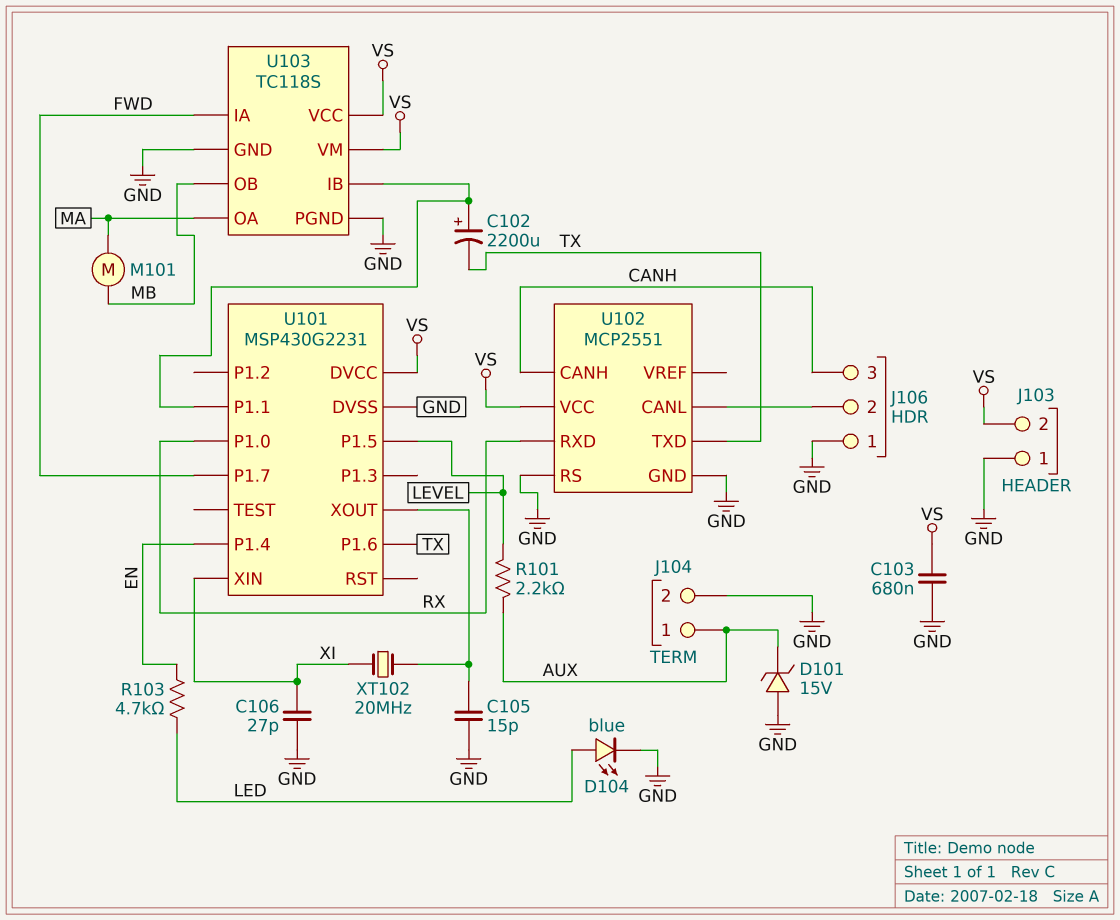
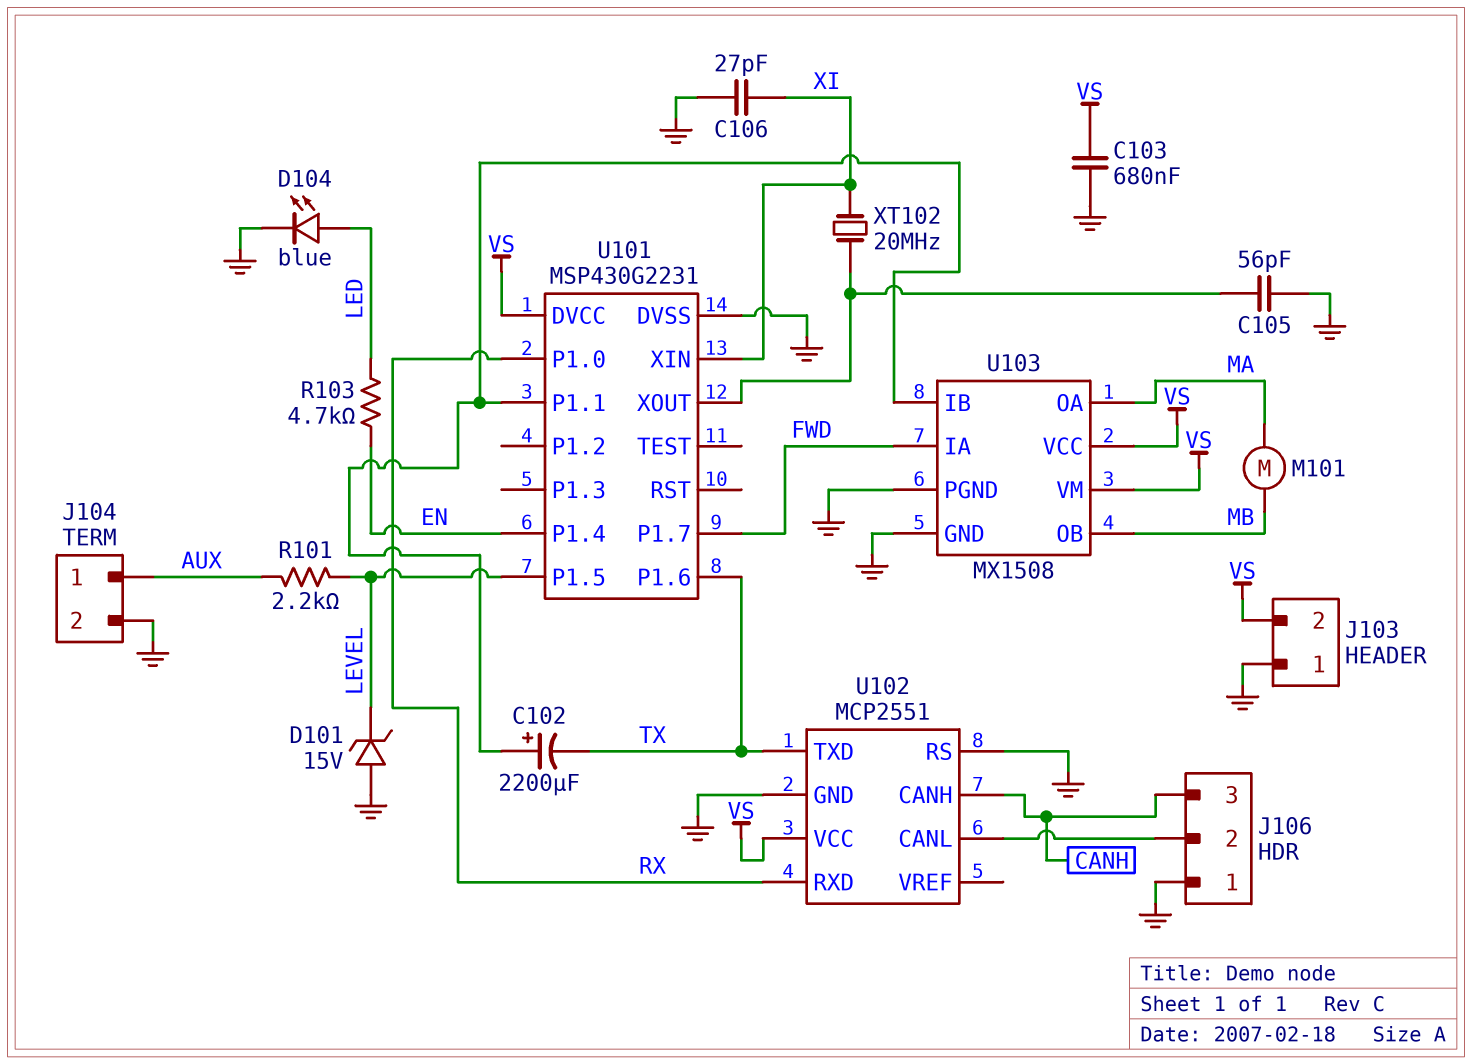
C105: 15pF (GND, U101/XOUT) -> 56pF (GND, U101/XOUT)
D101: zener 15V (A GND, K AUX) -> zener 15V (A GND, K LEVEL)
U103: TC118S -> MX1508

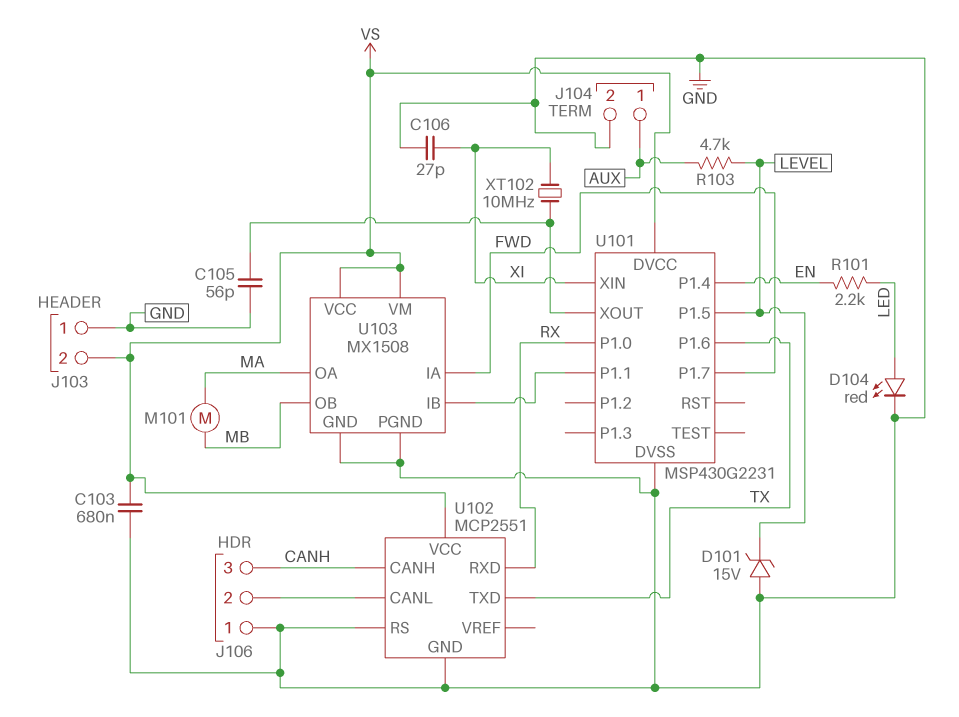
C102: 2200uF (plus U101/P1.1, minus TX) -> none
D104: LED blue (A LED, K GND) -> LED red (A LED, K GND)
R101: 2.2k (AUX, LEVEL) -> 2.2k (EN, LED)
R103: 4.7k (EN, LED) -> 4.7k (AUX, LEVEL)
XT102: 20MHz (U101/XOUT, XI) -> 10MHz (U101/XOUT, XI)

